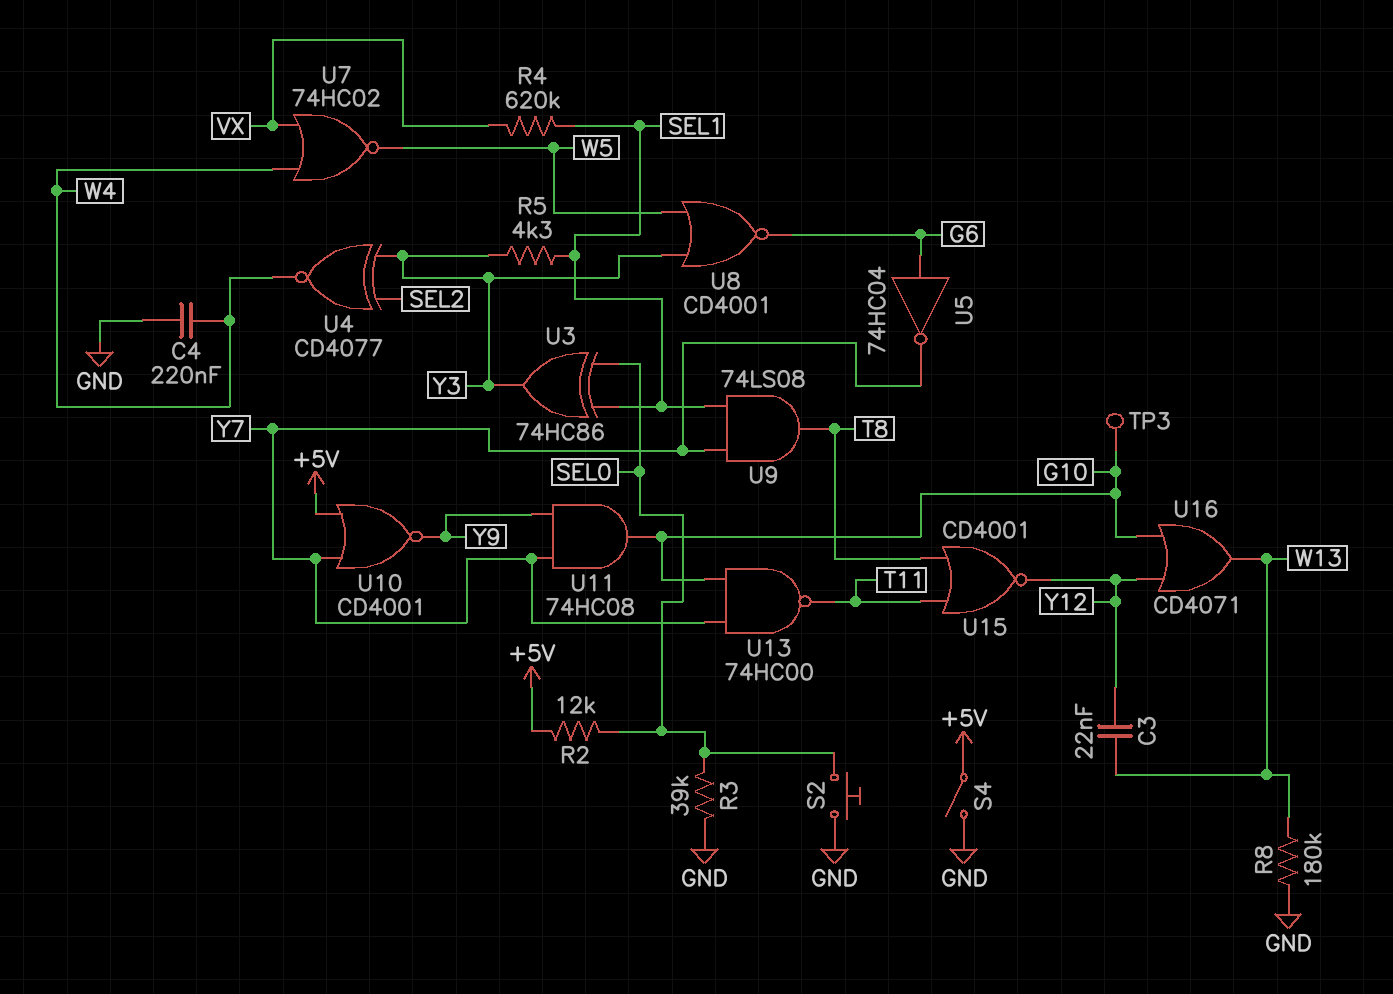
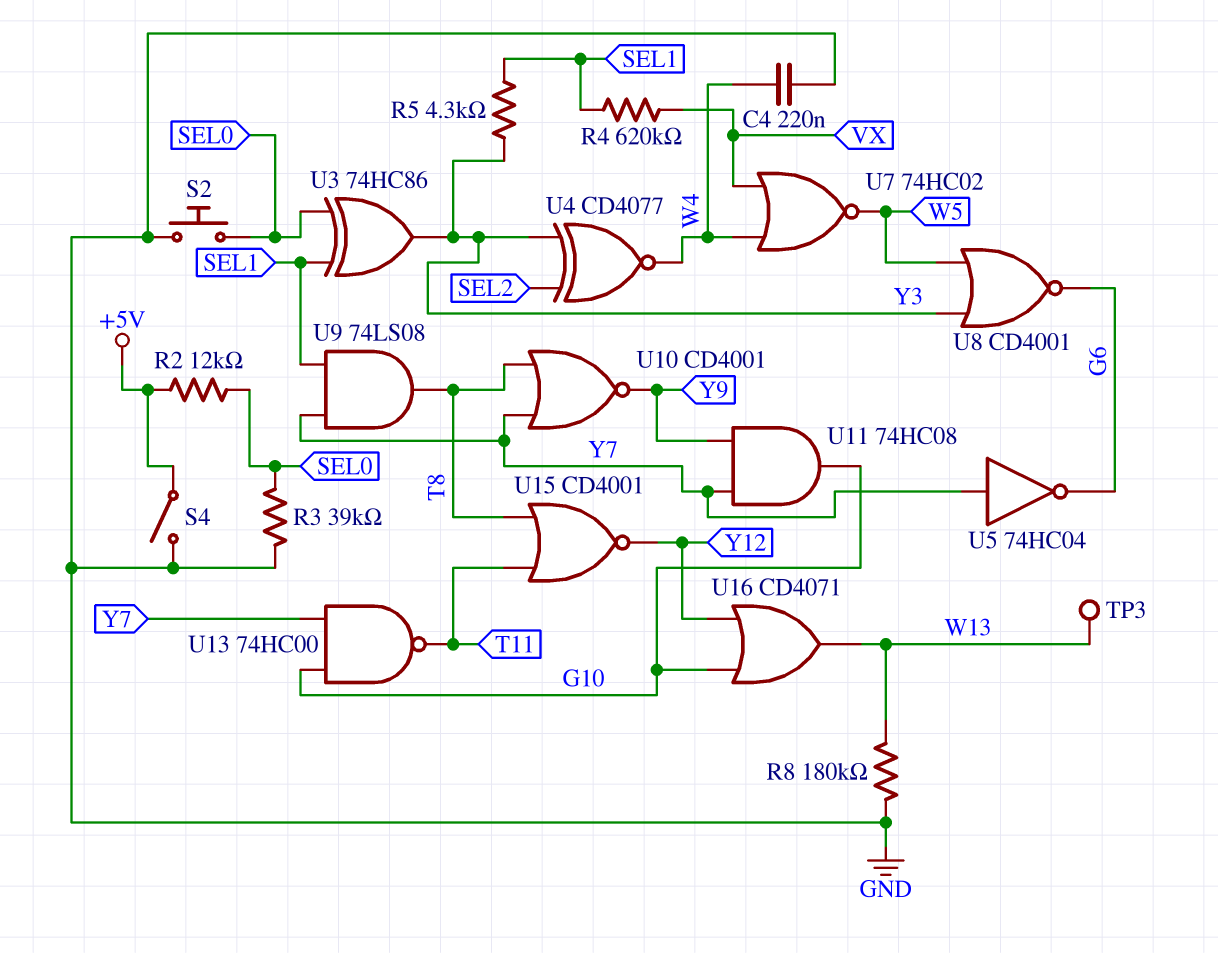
C3: 22nF (W13, Y12) -> none
TP3: test point (G10) -> test point (W13)
U5: NOT 74HC04 (in G6, out Y7) -> NOT 74HC04 (in Y7, out G6)
U10: NOR CD4001 (in +5V, in Y7, out Y9) -> NOR CD4001 (in T8, in Y7, out Y9)

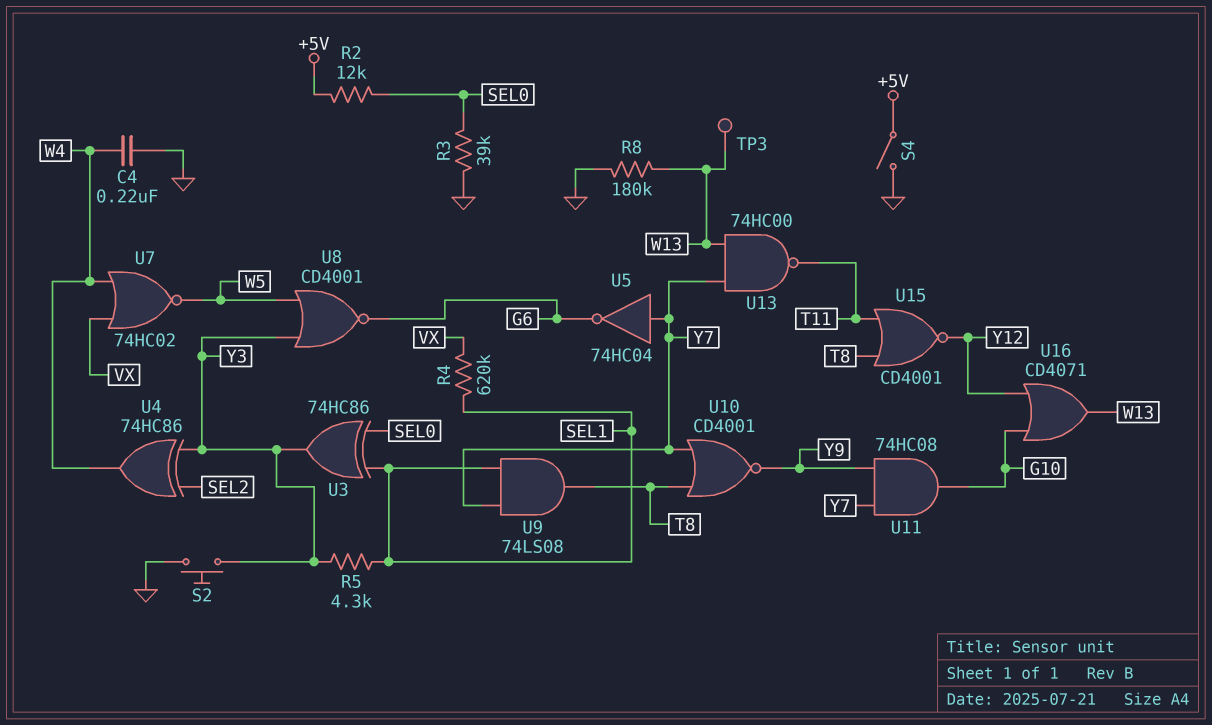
S2: button (GND, SEL0) -> button (GND, Y3)
U4: XNOR CD4077 (in SEL2, in Y3, out W4) -> XOR 74HC86 (in SEL2, in Y3, out W4)
U13: NAND 74HC00 (in G10, in Y7, out T11) -> NAND 74HC00 (in W13, in Y7, out T11)

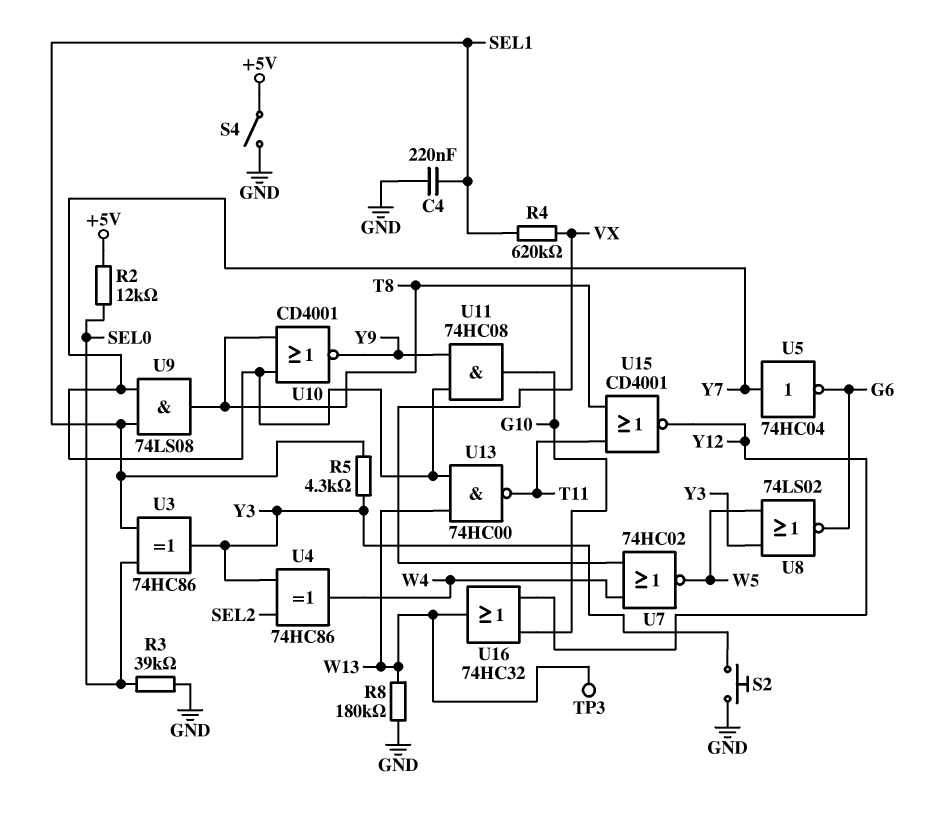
C4: 220nF (GND, W4) -> 220nF (GND, SEL1)
U8: NOR CD4001 (in W5, in Y3, out G6) -> NOR 74LS02 (in W5, in Y3, out G6)
U16: OR CD4071 (in G10, in Y12, out W13) -> OR 74HC32 (in G10, in Y12, out W13)

